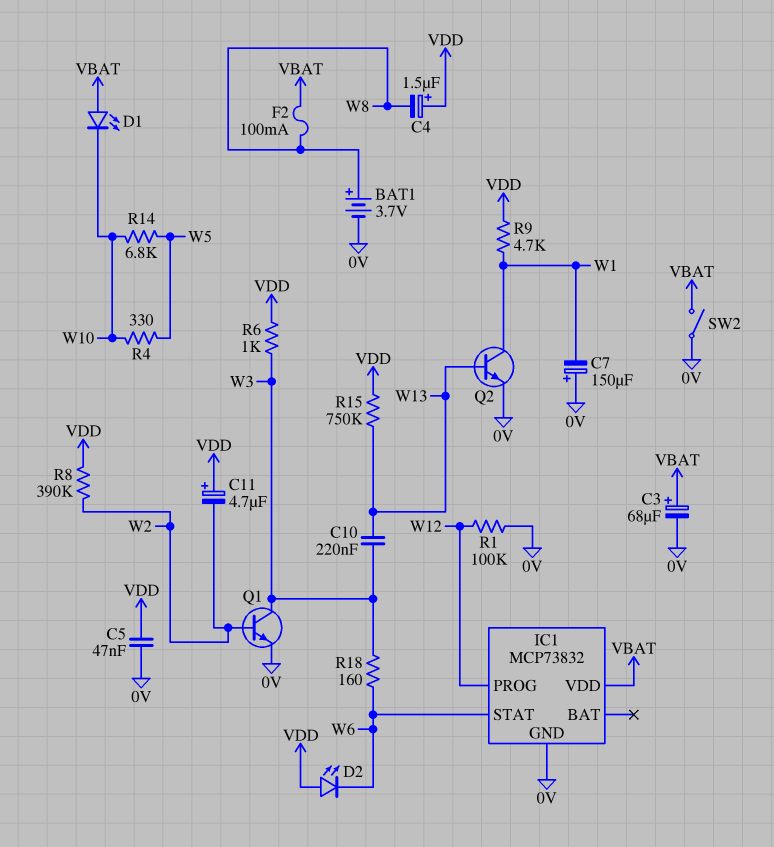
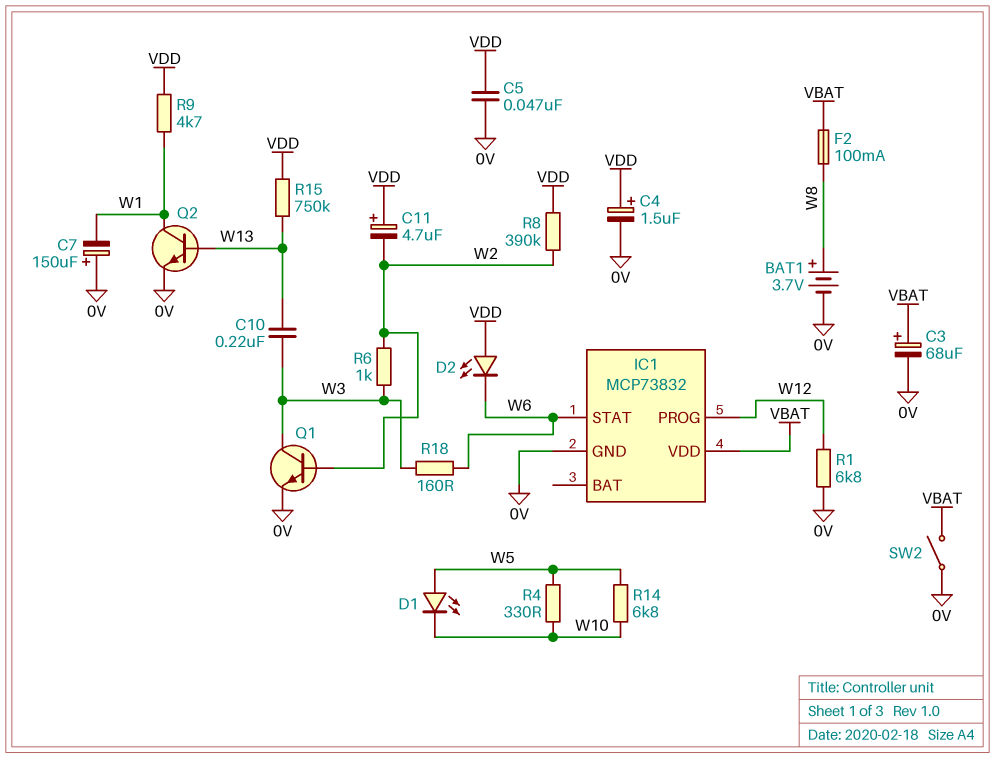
C4: 1.5uF (plus VDD, minus W8) -> 1.5uF (plus VDD, minus 0V)
D1: LED (A VBAT, K W10) -> LED (A W5, K W10)
R1: 100k (0V, W12) -> 6.8k (0V, W12)
R6: 1k (VDD, W3) -> 1k (W2, W3)

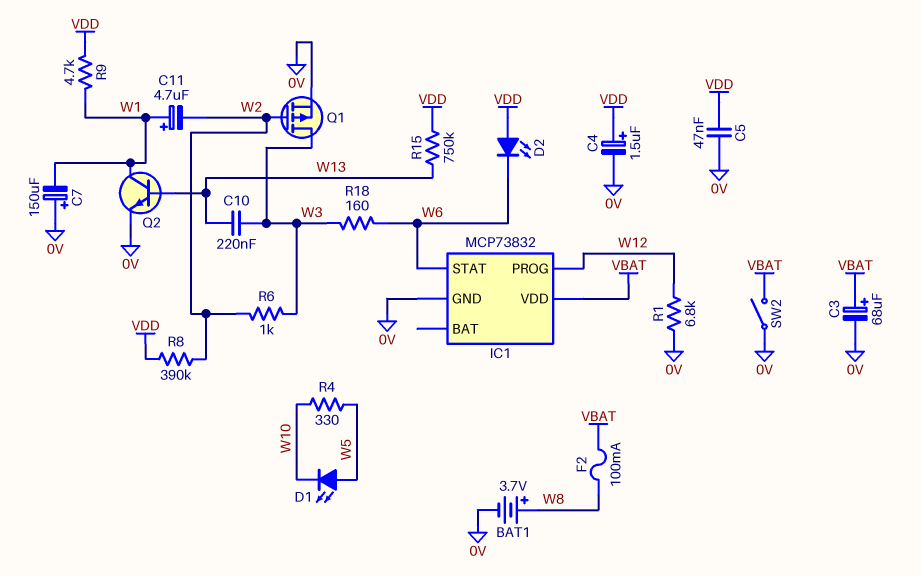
C11: 4.7uF (plus VDD, minus W2) -> 4.7uF (plus W1, minus W2)
Q1: NPN (B W2, C W3, E 0V) -> PMOS (G W2, D W3, S 0V)
R14: 6.8k (W5, W10) -> none

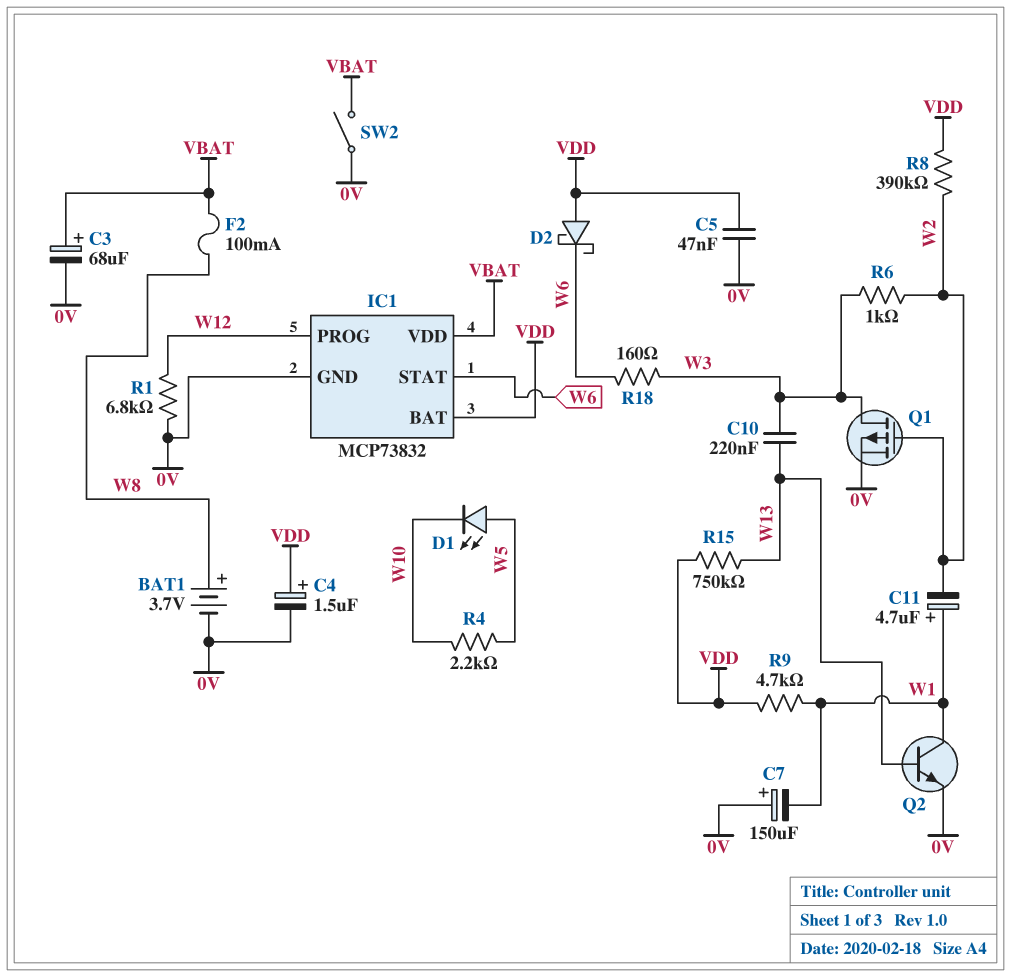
D2: LED (A VDD, K W6) -> schottky (A VDD, K W6)
IC1 pin BAT: none -> VDD
R4: 330 (W5, W10) -> 2.2k (W5, W10)

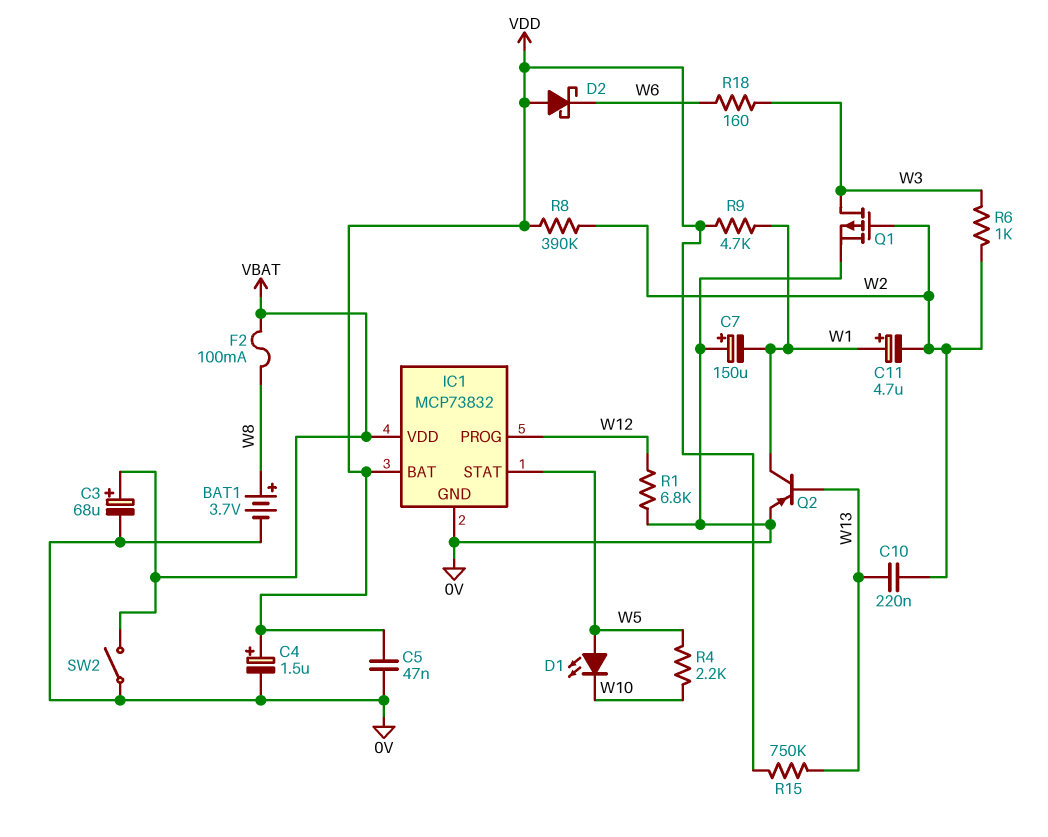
C10: 220nF (W3, W13) -> 220nF (W2, W13)
IC1 pin STAT: W6 -> W5
Q2: NPN (B W13, C W1, E 0V) -> PNP (B W13, C W1, E 0V)

